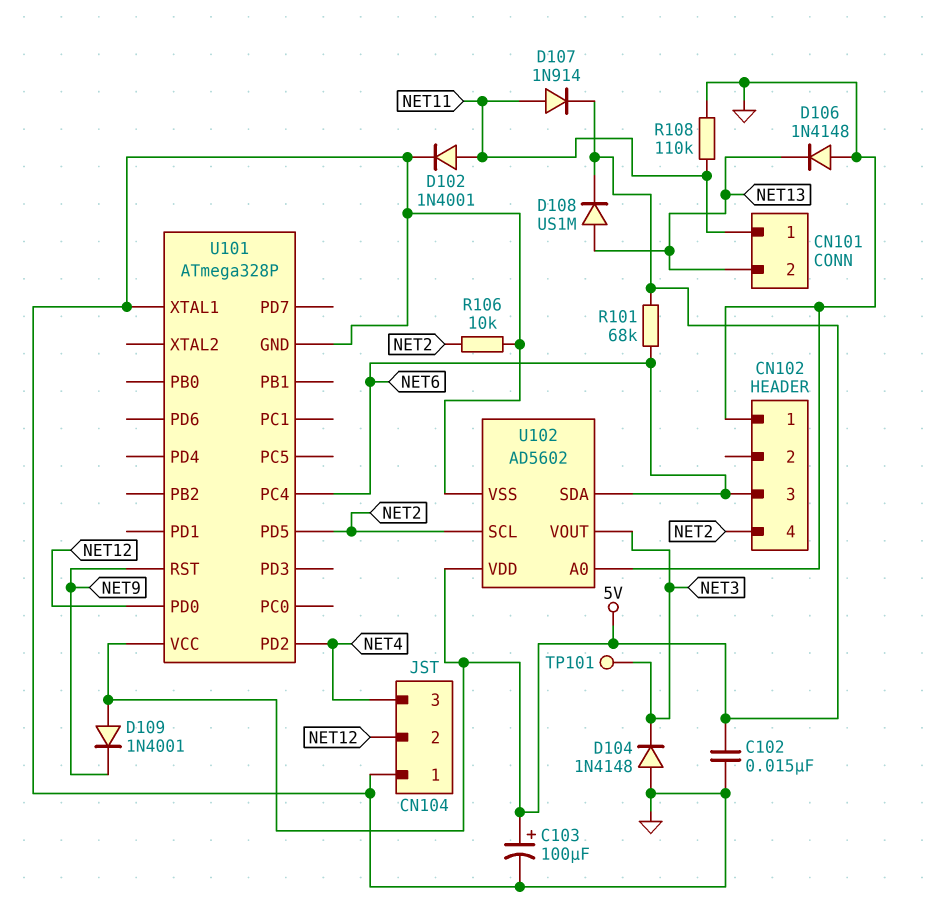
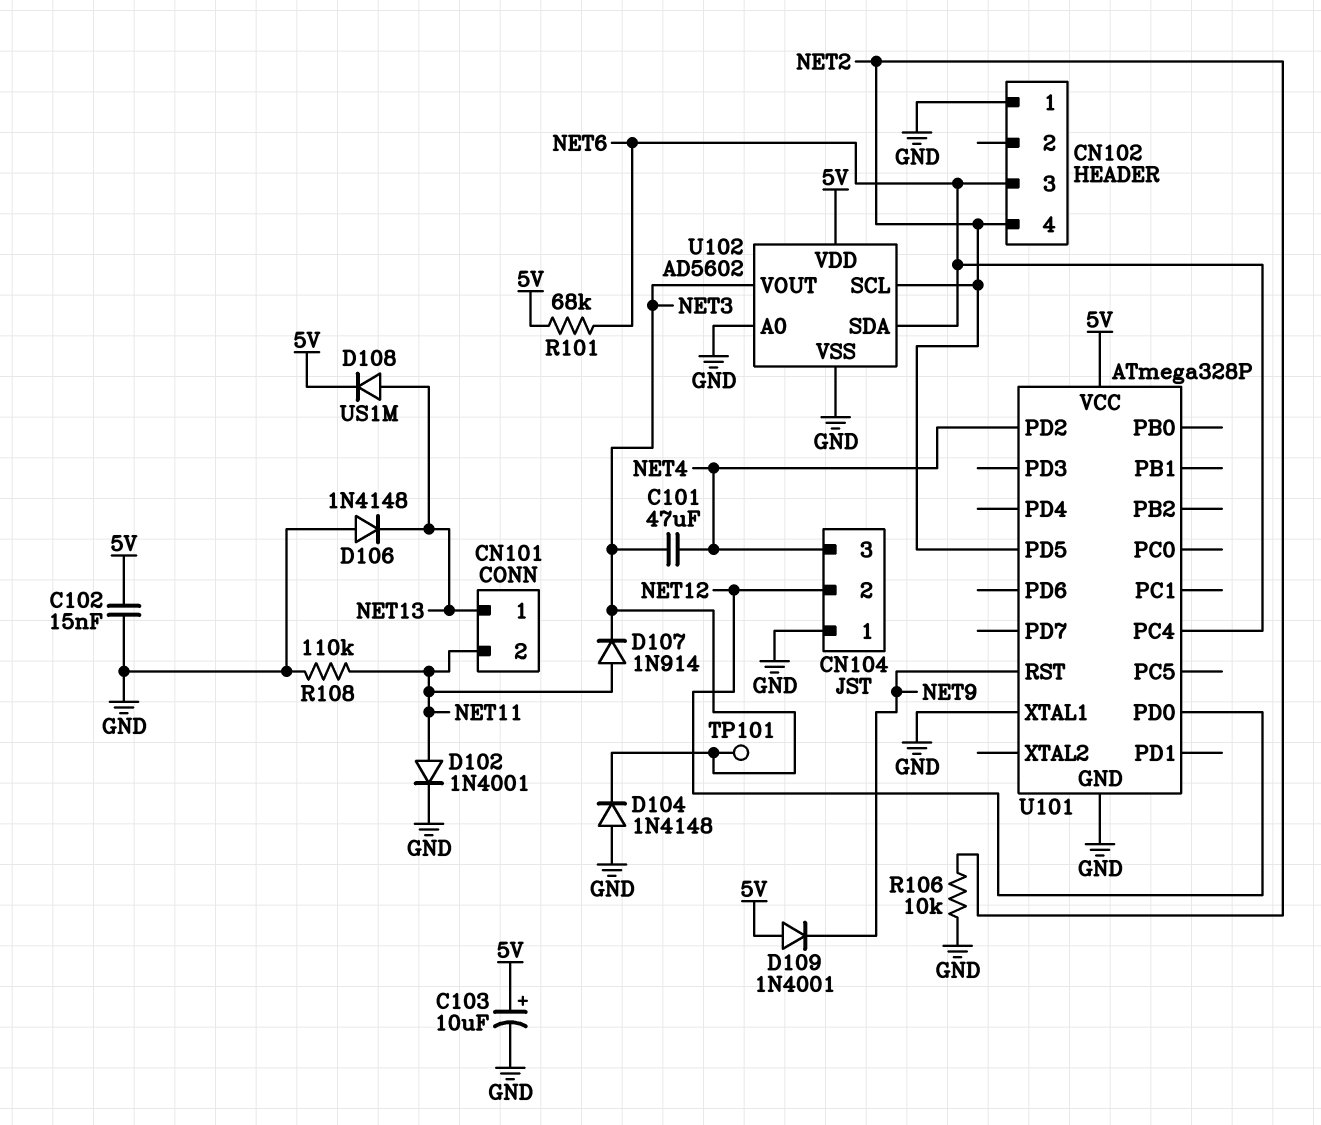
C101: none -> 47uF (NET3, NET4)
C103: 100uF (plus 5V, minus GND) -> 10uF (plus 5V, minus GND)
CN101 pin 1: NET11 -> NET13
CN101 pin 2: NET13 -> NET11
D107: diode 1N914 (A NET11, K 5V) -> diode 1N914 (A NET11, K NET3)

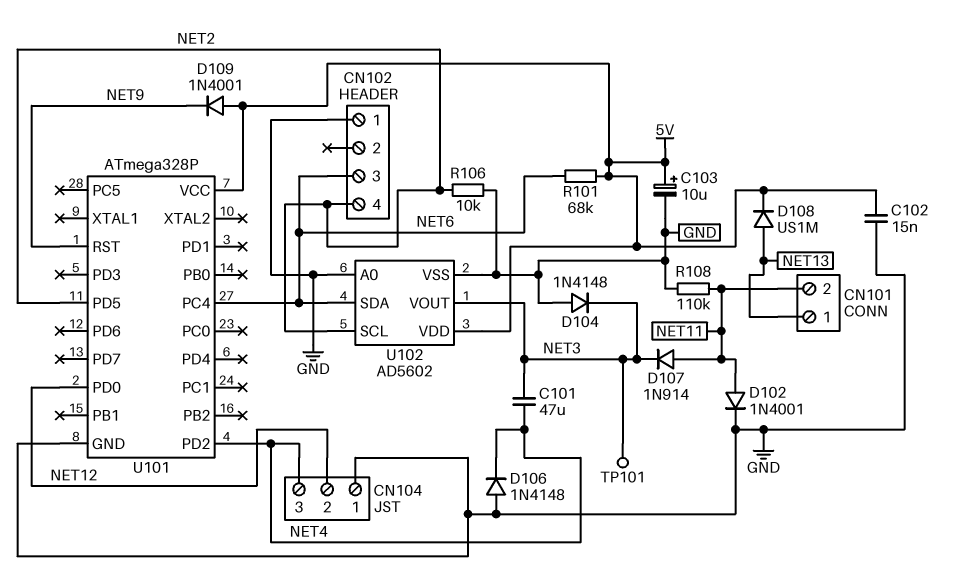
D106: diode 1N4148 (A GND, K NET13) -> diode 1N4148 (A GND, K NET4)
U101 pin XTAL1: GND -> none

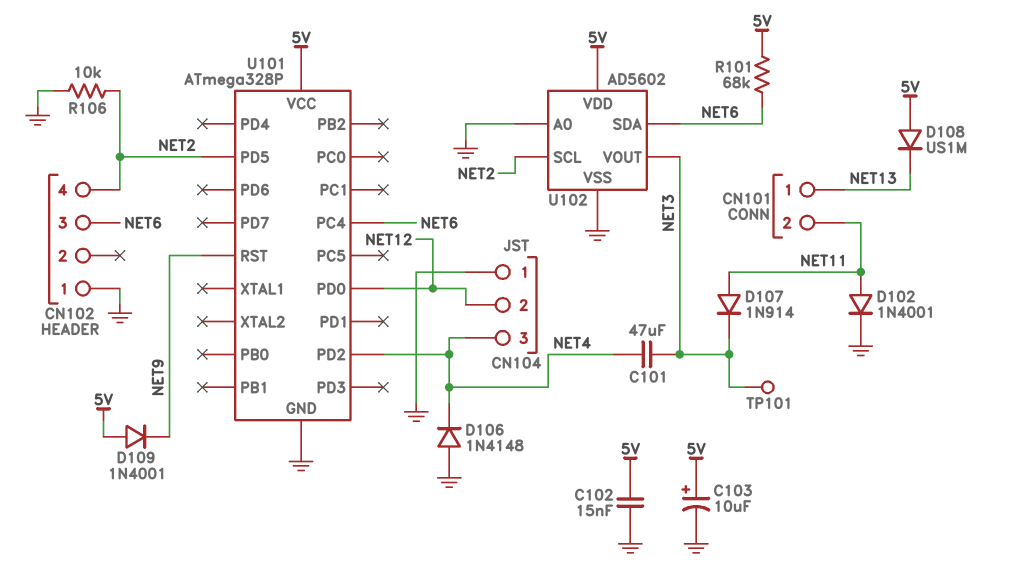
D104: diode 1N4148 (A GND, K NET3) -> none
D108: diode US1M (A NET13, K 5V) -> diode US1M (A 5V, K NET13)
R108: 110k (GND, NET11) -> none

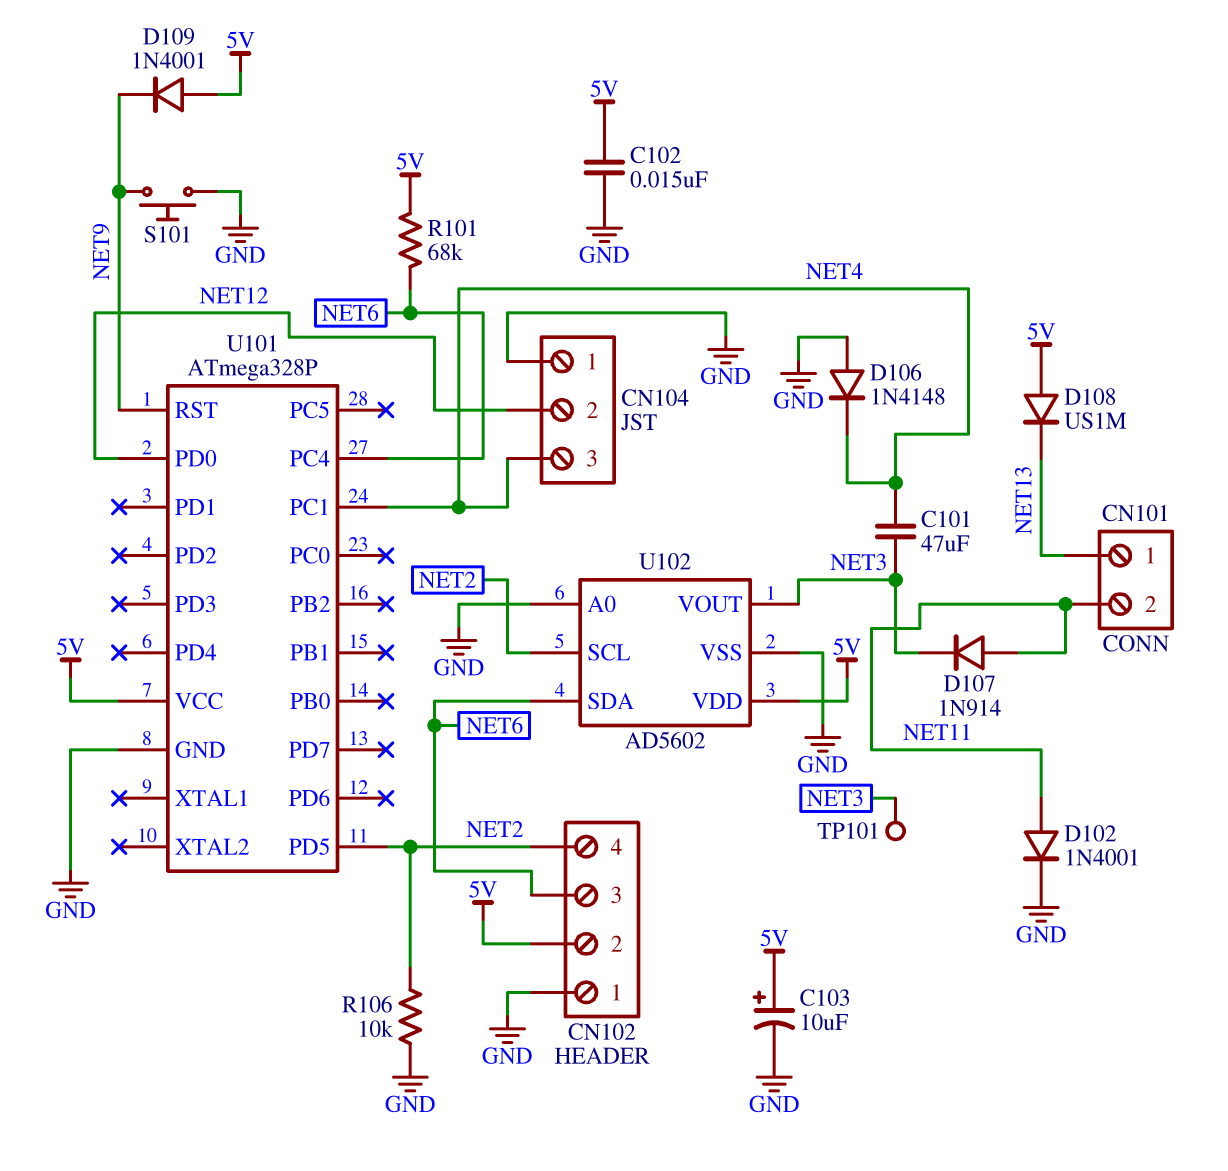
CN102 pin 2: none -> 5V
S101: none -> button (GND, NET9)
U101 pin PC1: none -> NET4
U101 pin PD2: NET4 -> none

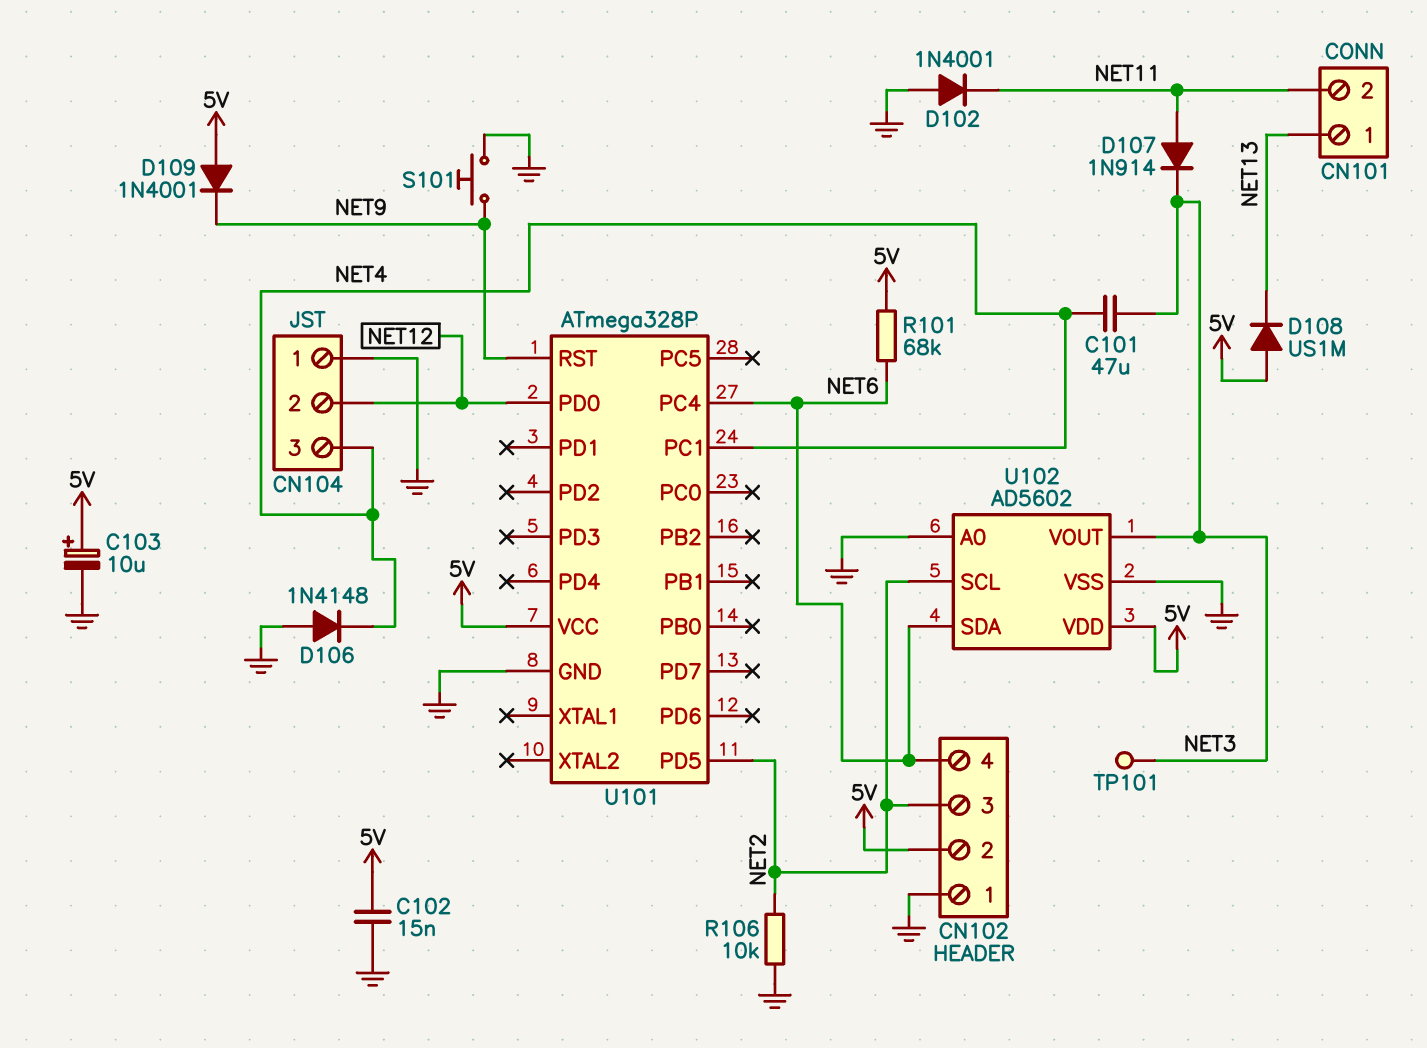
CN102 pin 3: NET6 -> NET2
CN102 pin 4: NET2 -> NET6
D102: diode 1N4001 (A NET11, K GND) -> diode 1N4001 (A GND, K NET11)

